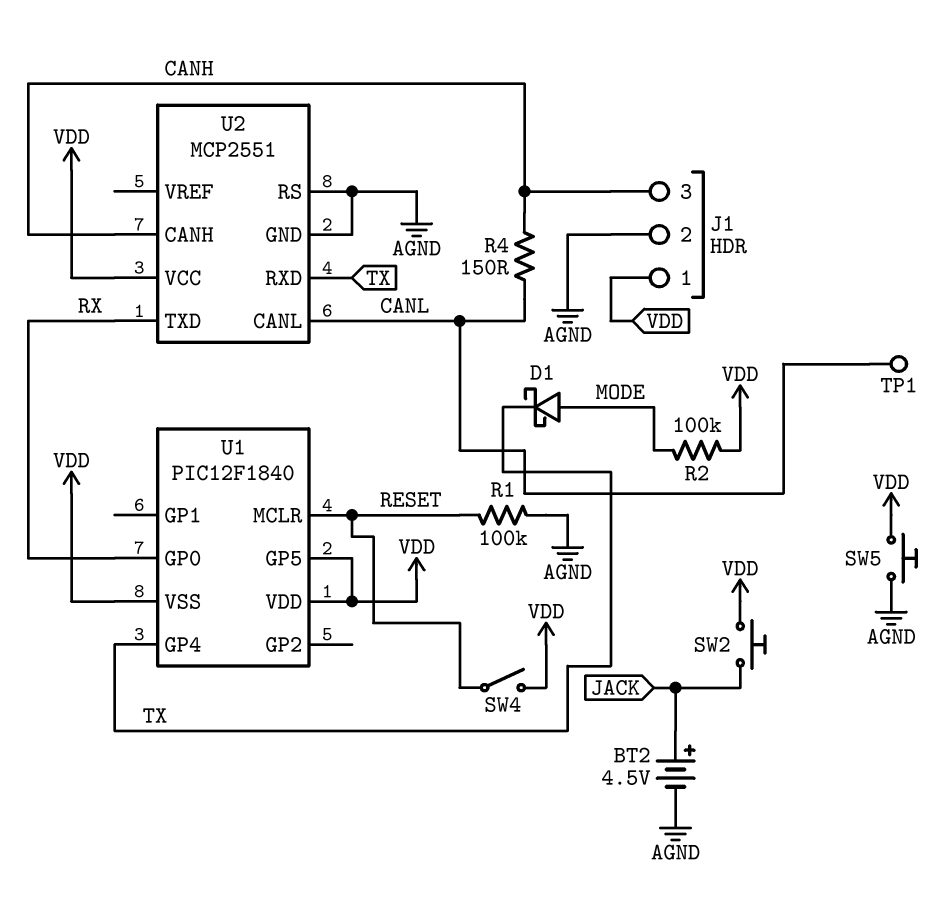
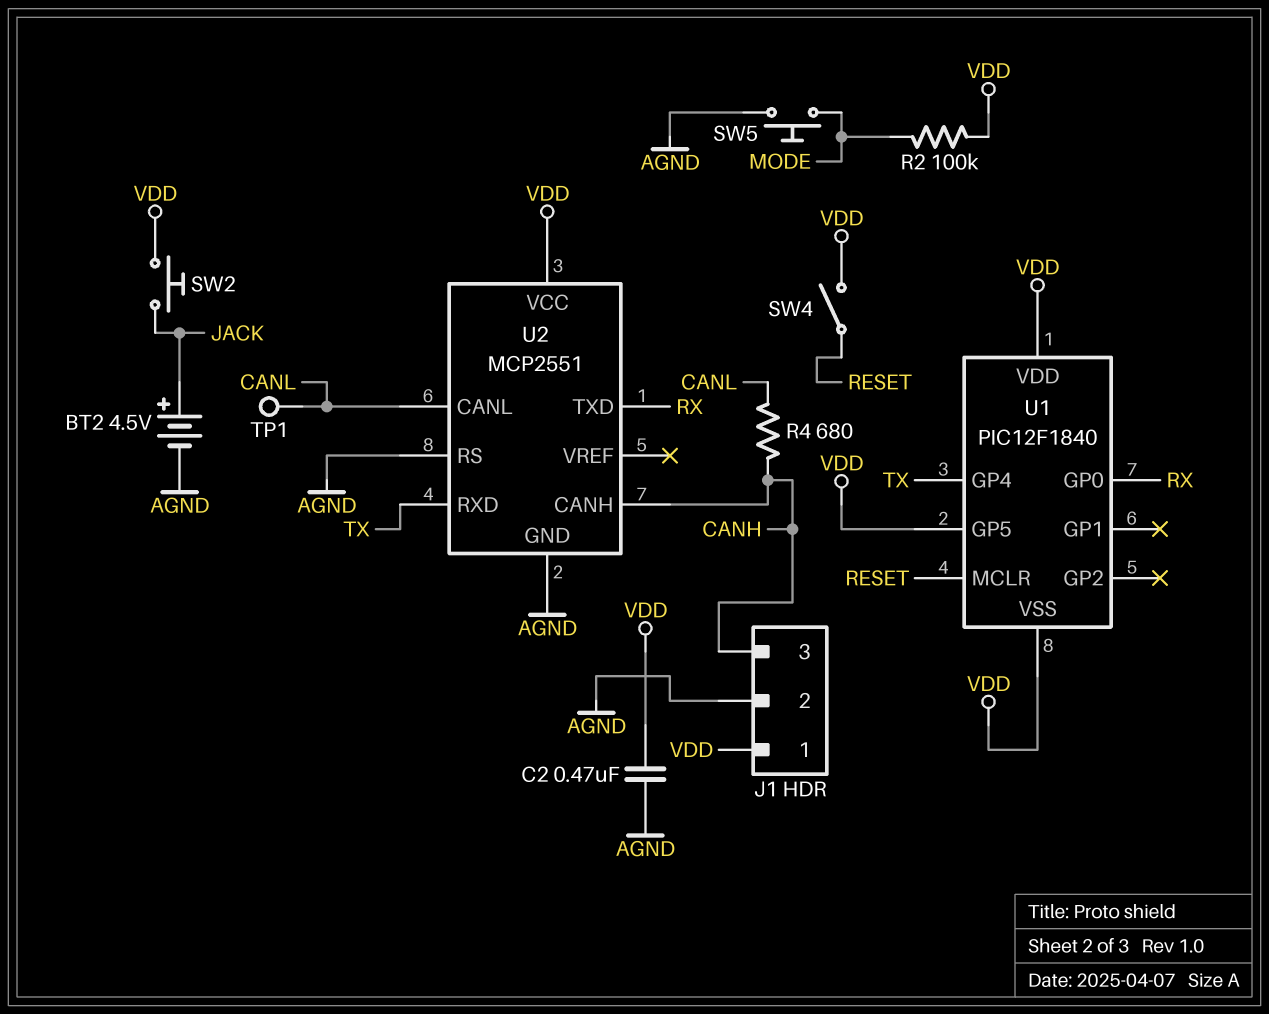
C2: none -> 470nF (AGND, VDD)
D1: schottky (A MODE, K TX) -> none
R1: 100k (AGND, RESET) -> none
R4: 150 (CANH, CANL) -> 680 (CANH, CANL)
SW5: button (AGND, VDD) -> button (AGND, MODE)

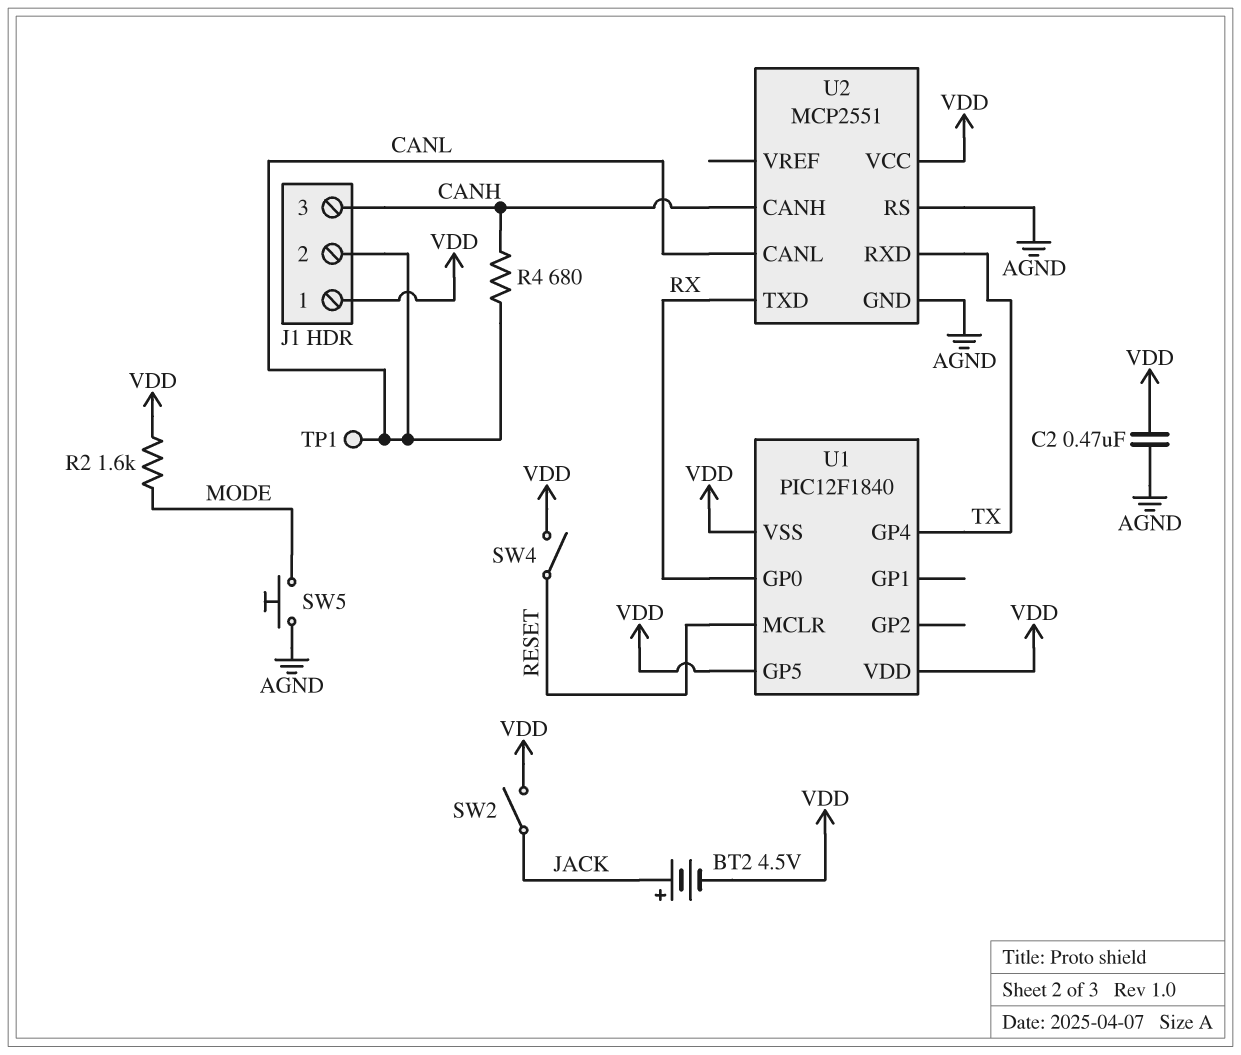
BT2: 4.5V (plus JACK, minus AGND) -> 4.5V (plus JACK, minus VDD)
J1 pin 2: AGND -> CANL
R2: 100k (MODE, VDD) -> 1.6k (MODE, VDD)
SW2: button (JACK, VDD) -> switch (JACK, VDD)

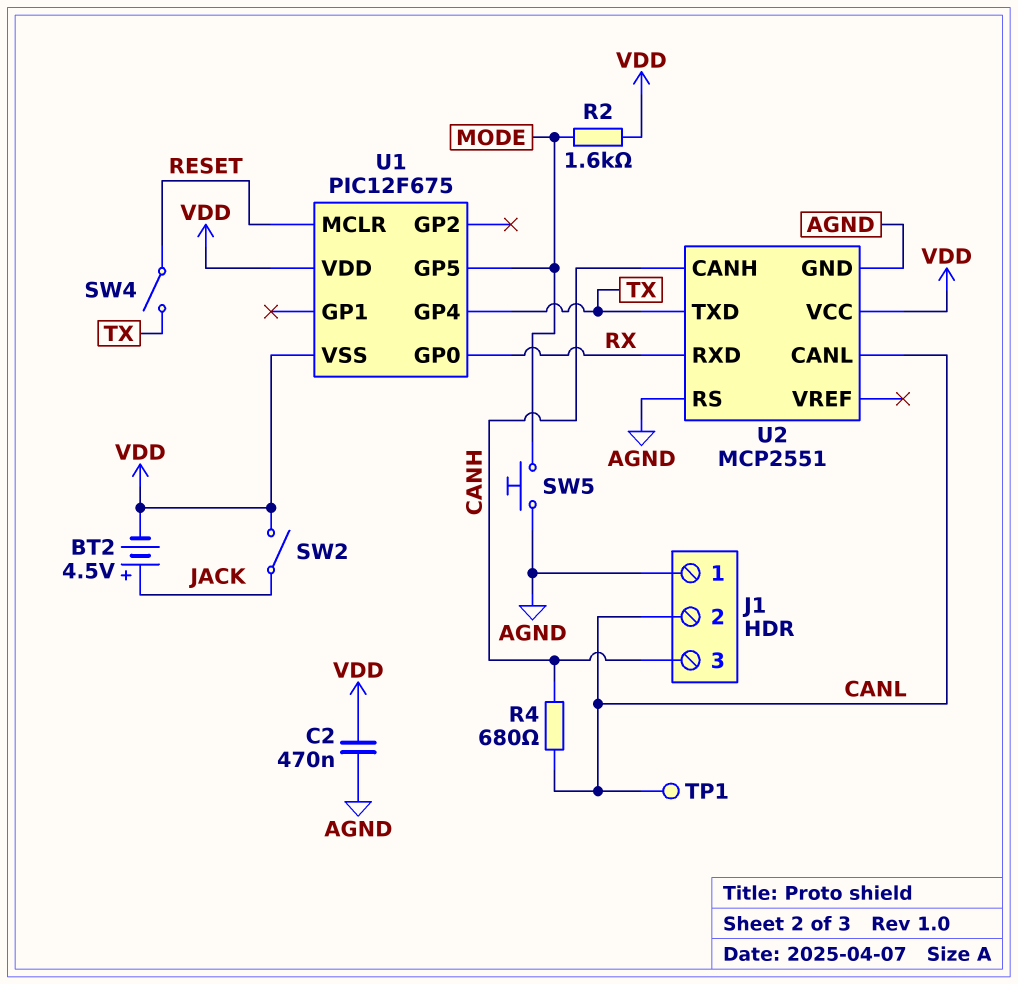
J1 pin 1: VDD -> AGND
SW4: switch (RESET, VDD) -> switch (RESET, TX)
U1: PIC12F1840 -> PIC12F675
U1 pin GP5: VDD -> MODE
U2 pin RXD: TX -> RX
U2 pin TXD: RX -> TX

